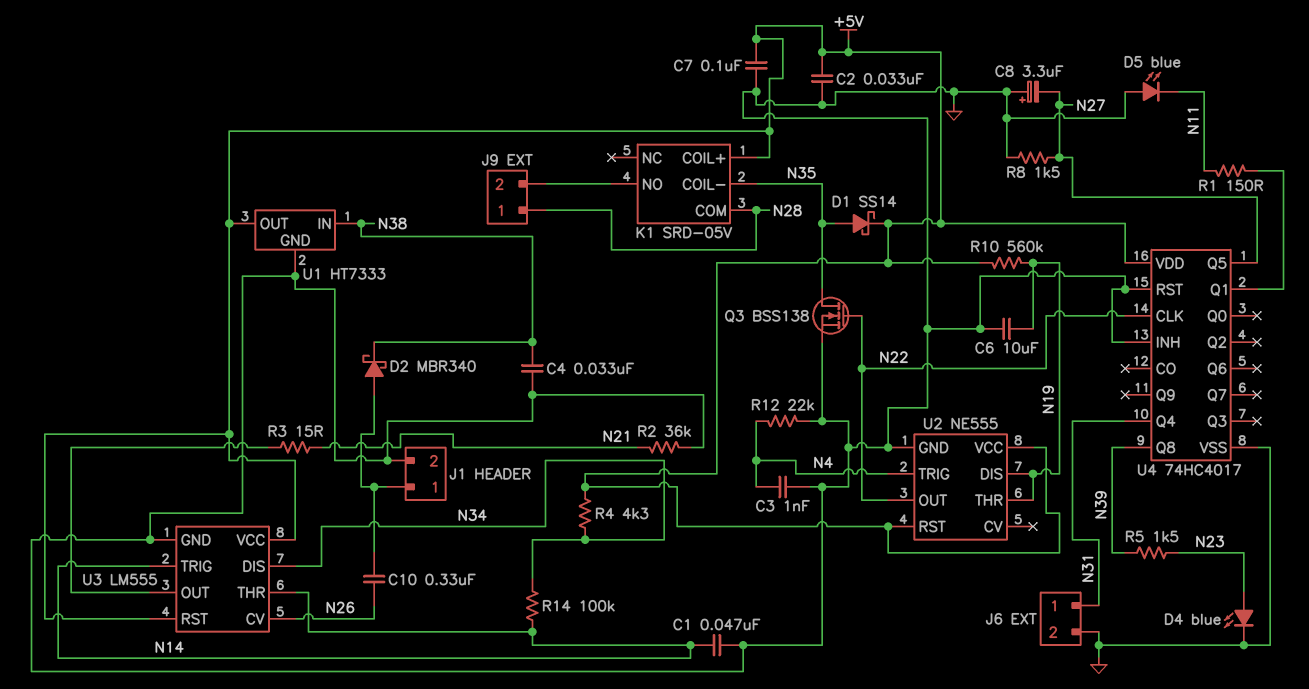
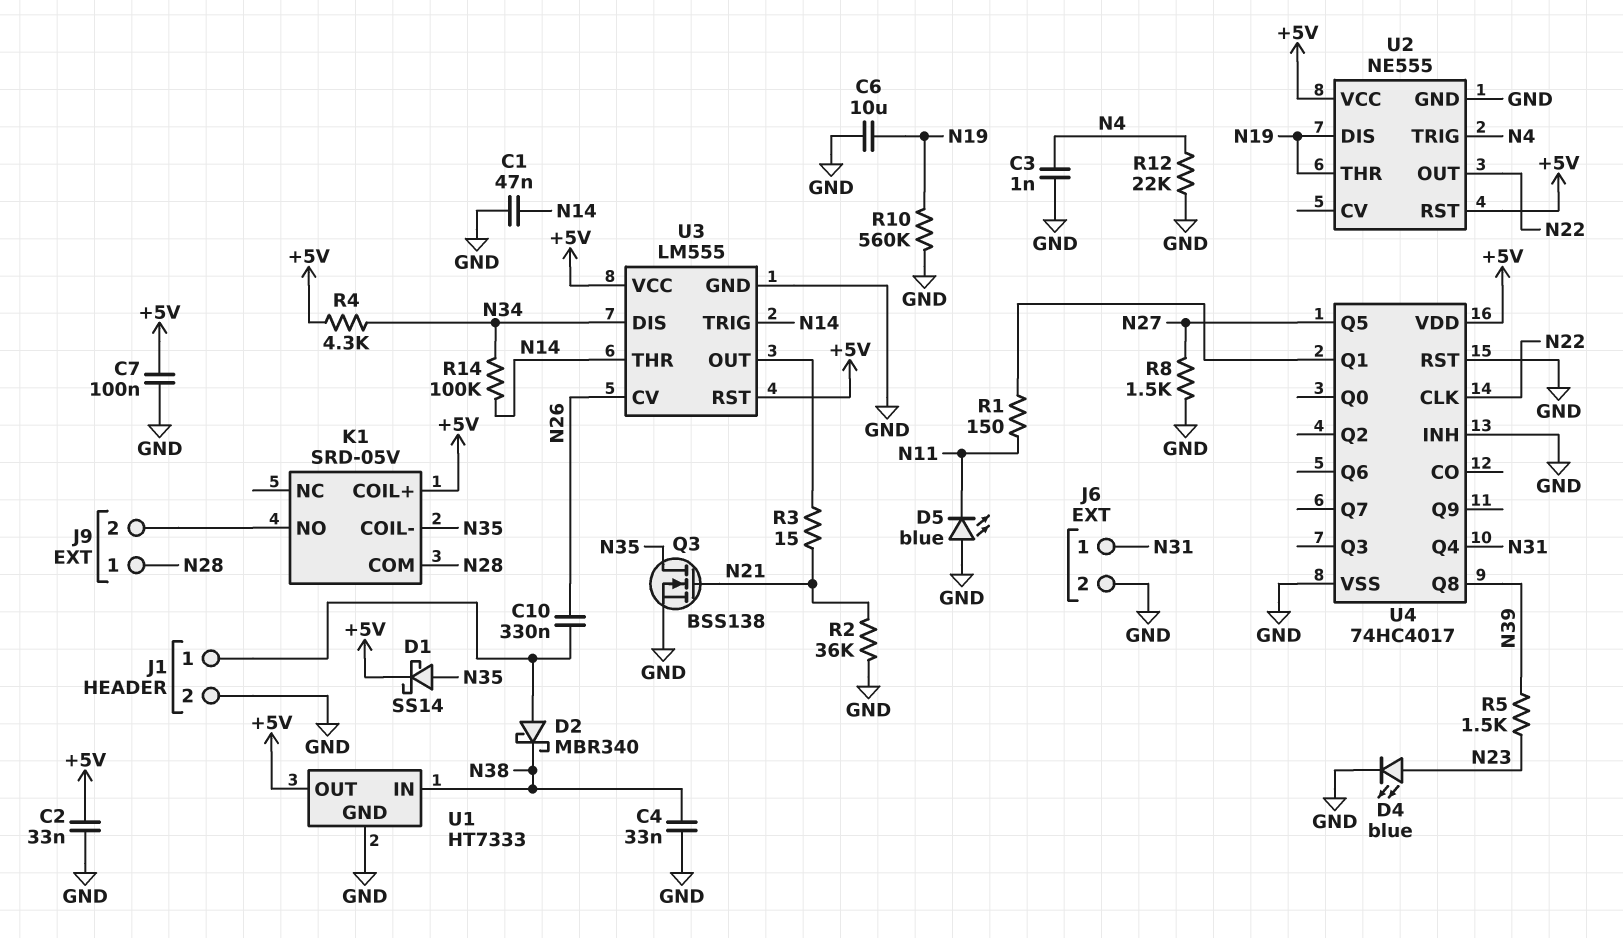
C8: 3.3uF (plus GND, minus N27) -> none
Q3: NMOS BSS138 (G N22, D N35, S GND) -> NMOS BSS138 (G N21, D N35, S GND)
R10: 560k (+5V, N19) -> 560k (GND, N19)

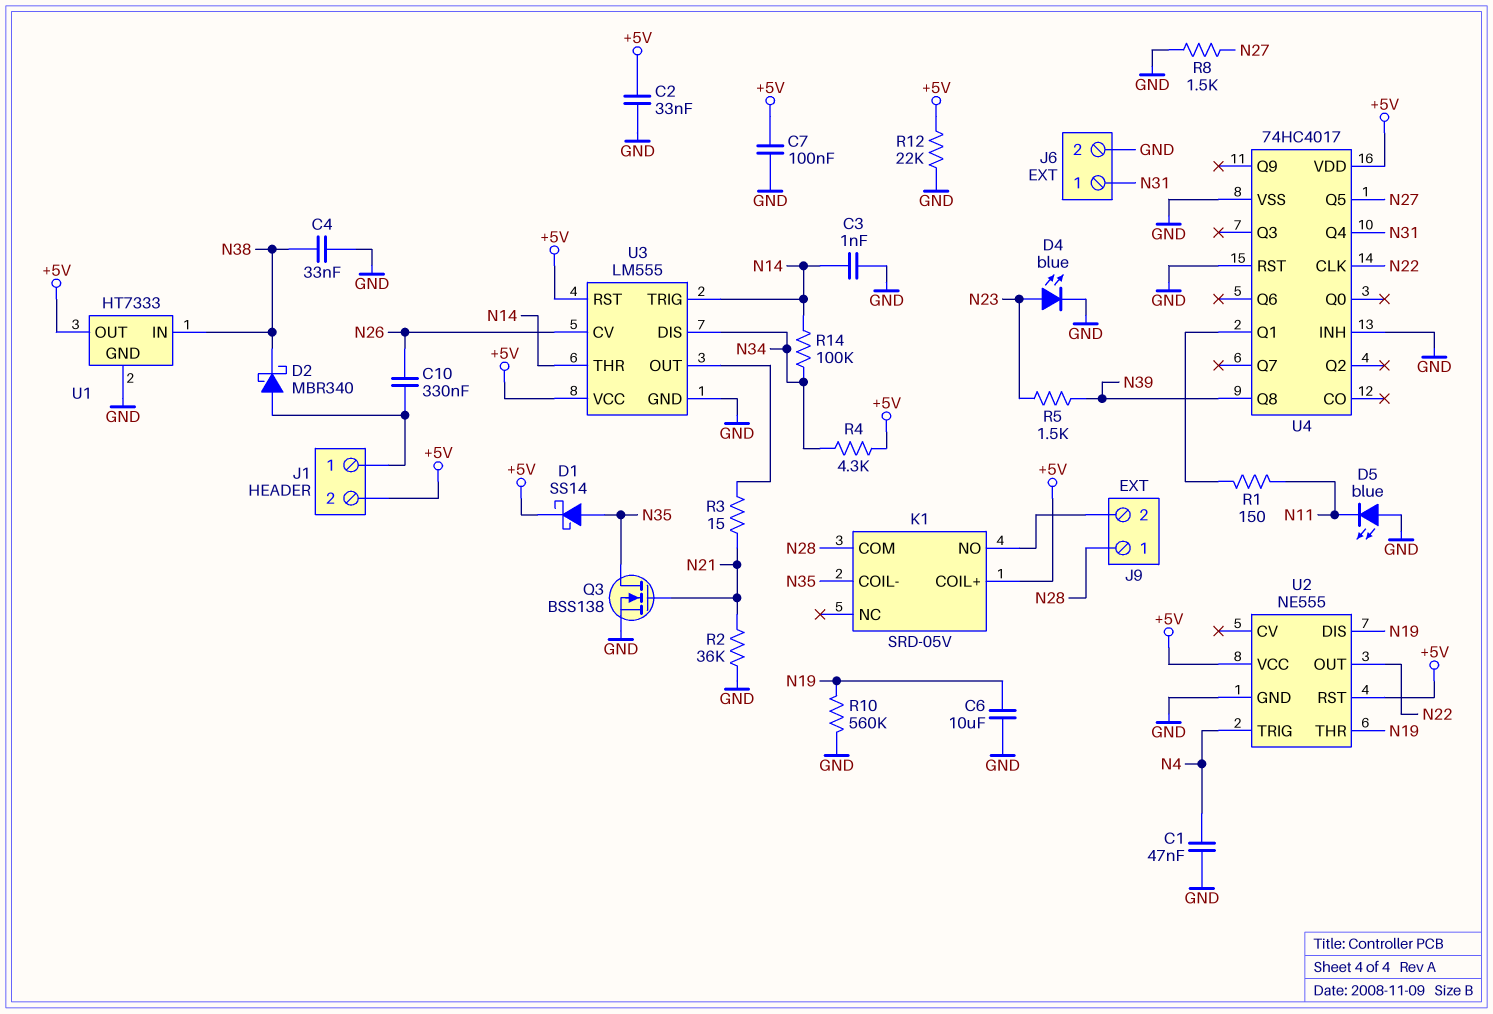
C1: 47nF (GND, N14) -> 47nF (GND, N4)
C3: 1nF (GND, N4) -> 1nF (GND, N14)
J1 pin 2: GND -> +5V
R12: 22k (GND, N4) -> 22k (+5V, GND)

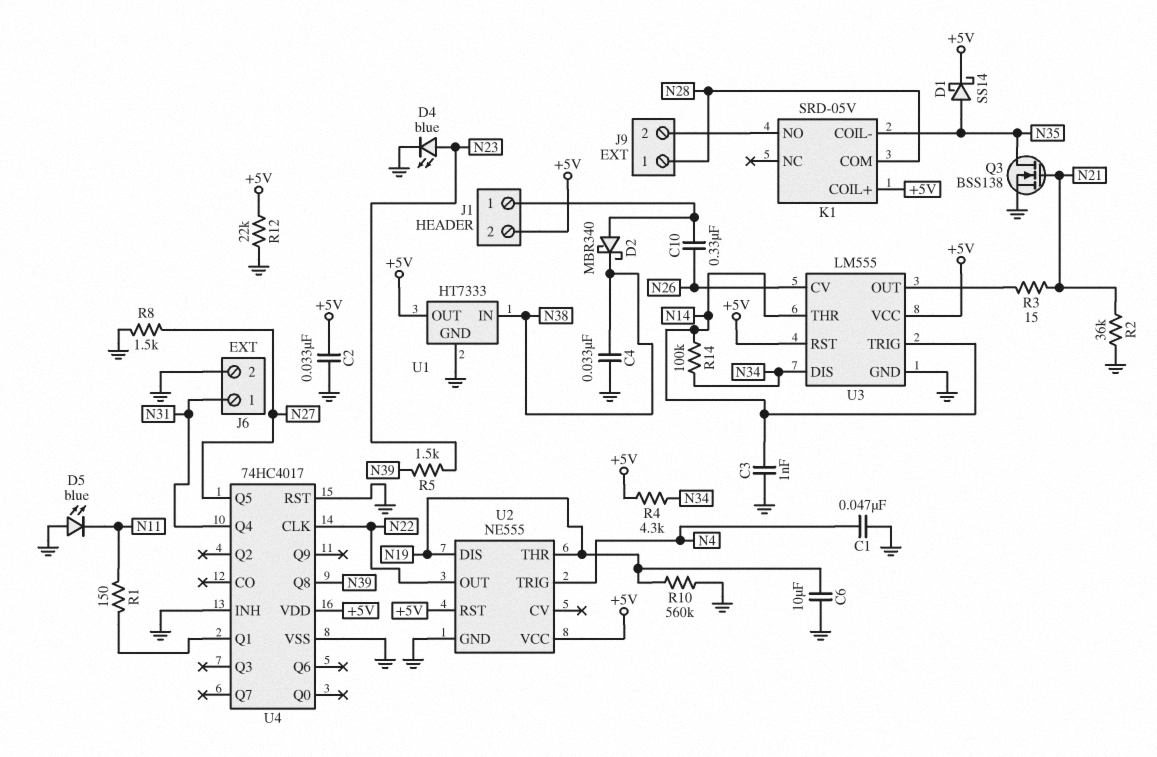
C7: 100nF (+5V, GND) -> none

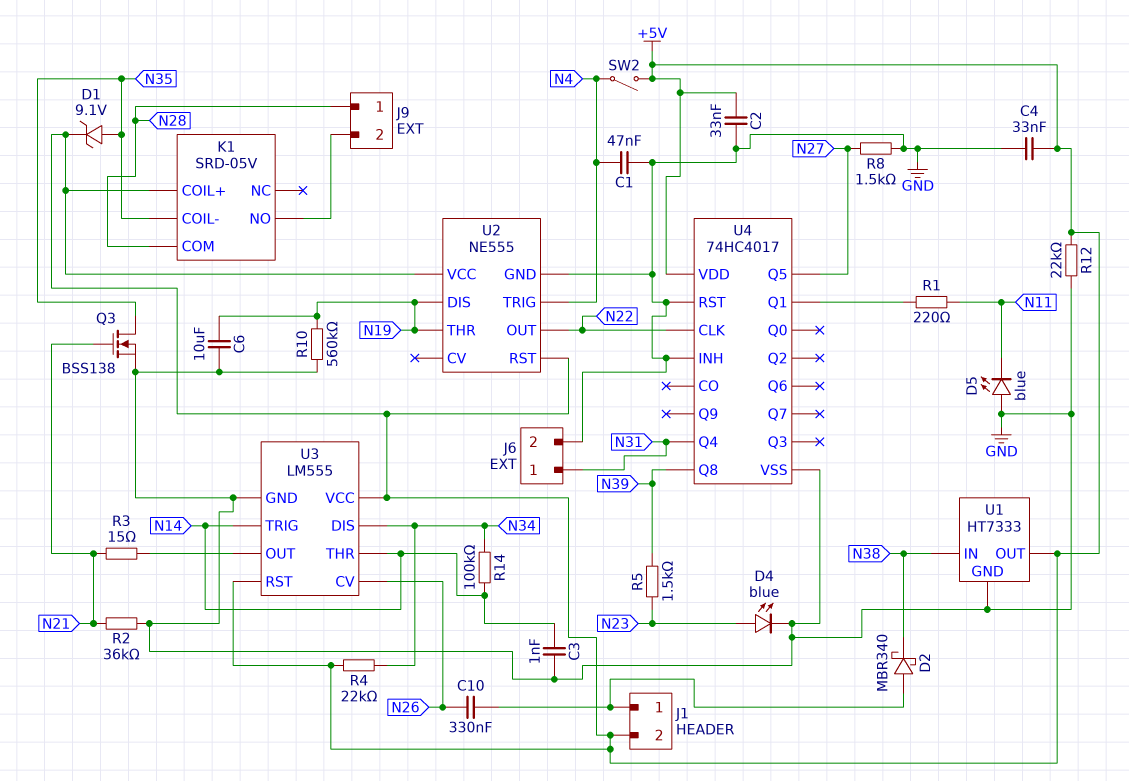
C4: 33nF (GND, N38) -> 33nF (+5V, GND)
D1: schottky SS14 (A N35, K +5V) -> zener 9.1V (A N35, K +5V)
R1: 150 (N11, U4/Q1) -> 220 (N11, U4/Q1)
R4: 4.3k (+5V, N34) -> 22k (+5V, N34)
SW2: none -> switch (+5V, N4)

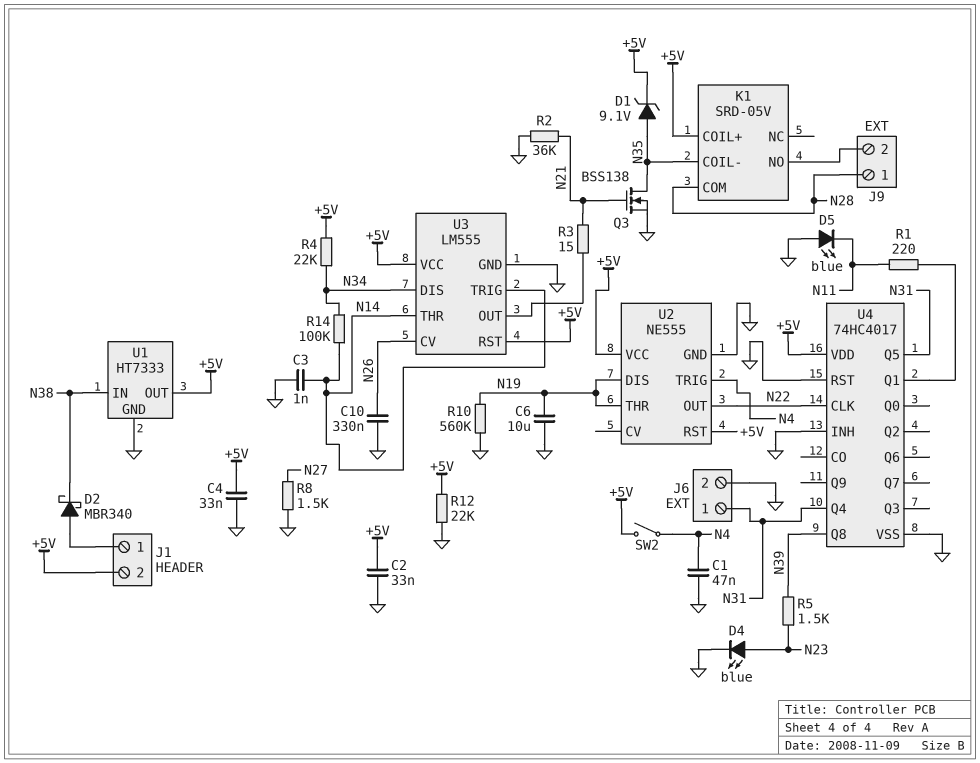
C10: 330nF (J1/1, N26) -> 330nF (GND, N26)
U4 pin Q5: N27 -> N31

